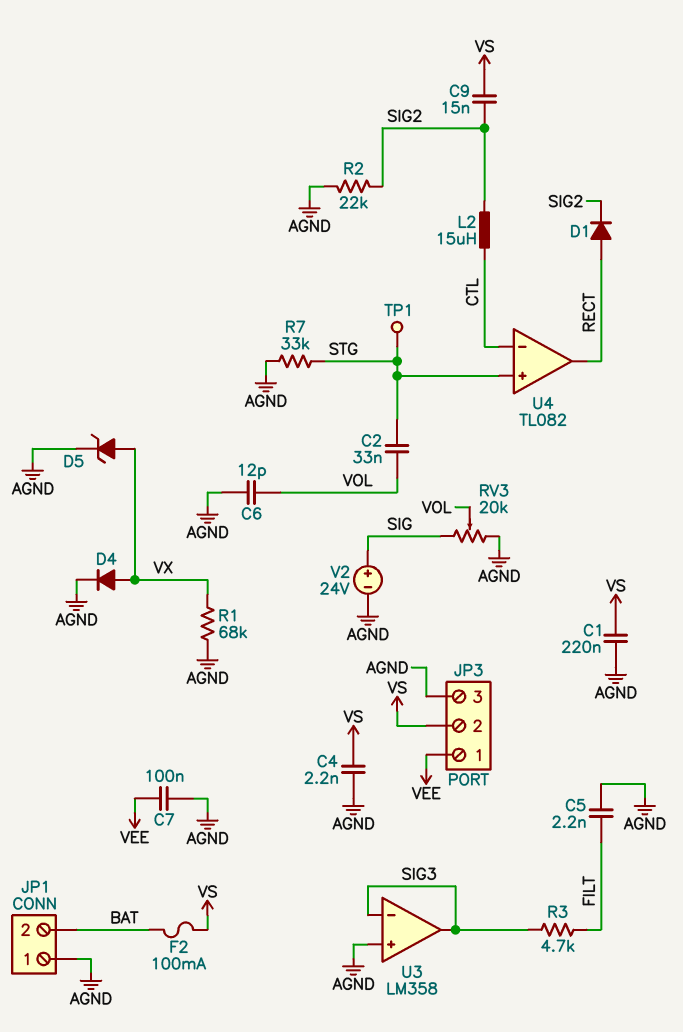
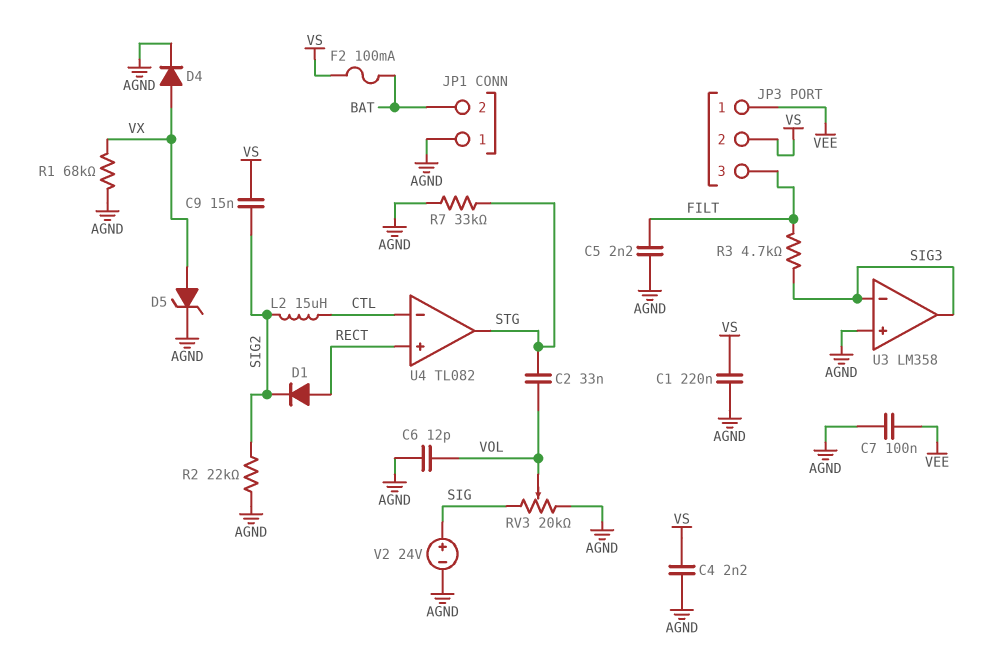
JP3 pin 3: AGND -> FILT
TP1: test point (STG) -> none
U4 pin in+: STG -> RECT
U4 pin out: RECT -> STG

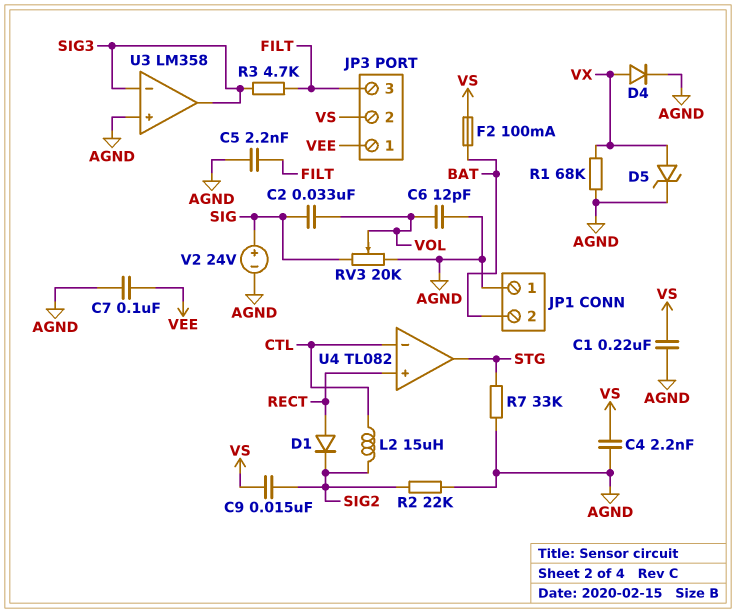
C2: 33nF (STG, VOL) -> 33nF (SIG, VOL)

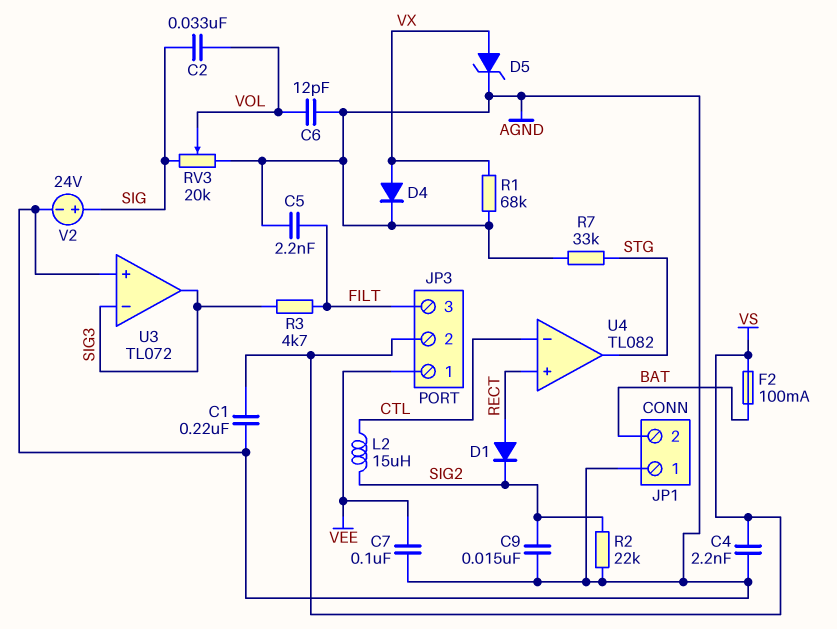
C9: 15nF (SIG2, VS) -> 15nF (AGND, SIG2)
U3: LM358 -> TL072

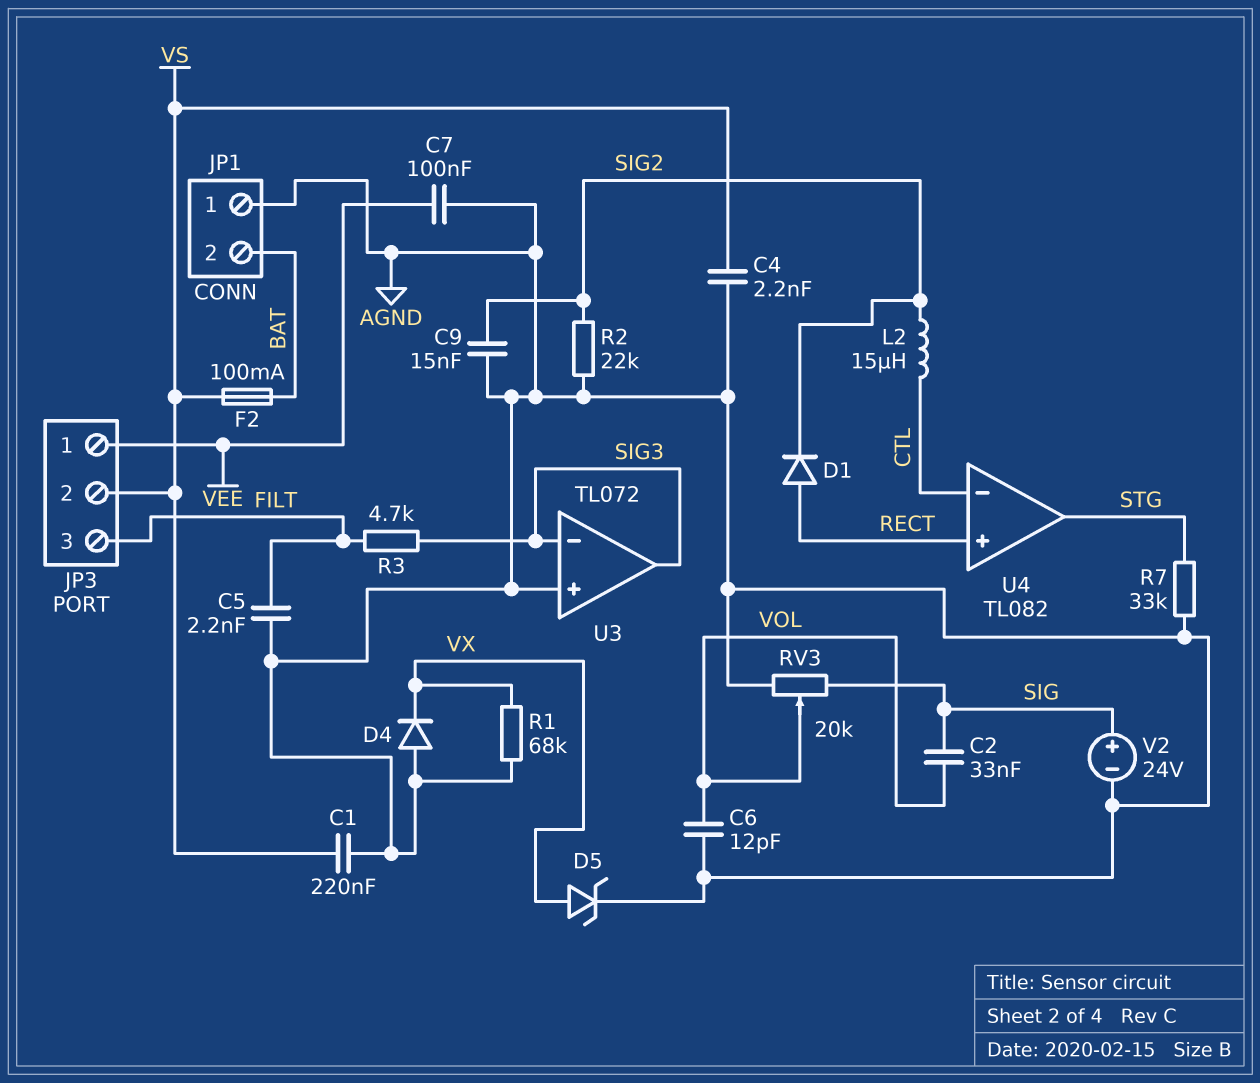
D4: diode (A VX, K AGND) -> diode (A AGND, K VX)

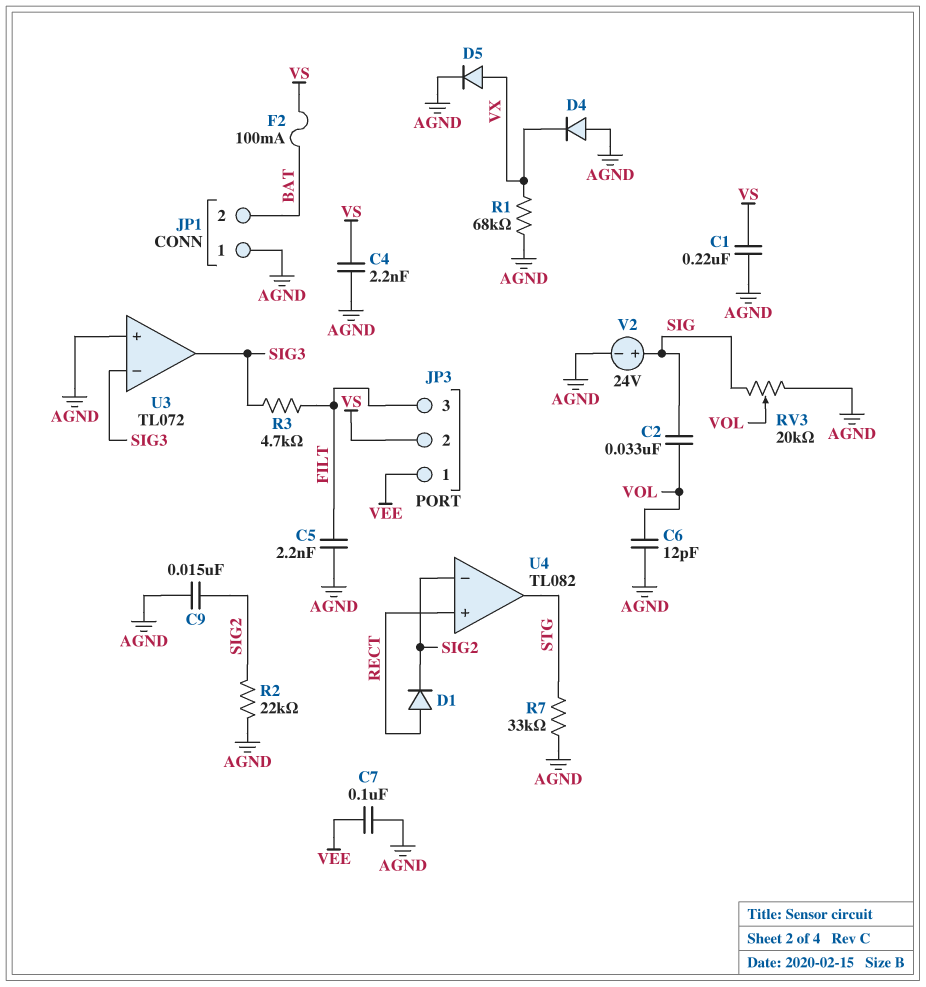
D5: zener (A VX, K AGND) -> diode (A VX, K AGND)
L2: 15uH (CTL, SIG2) -> none
U4 pin in-: CTL -> SIG2

